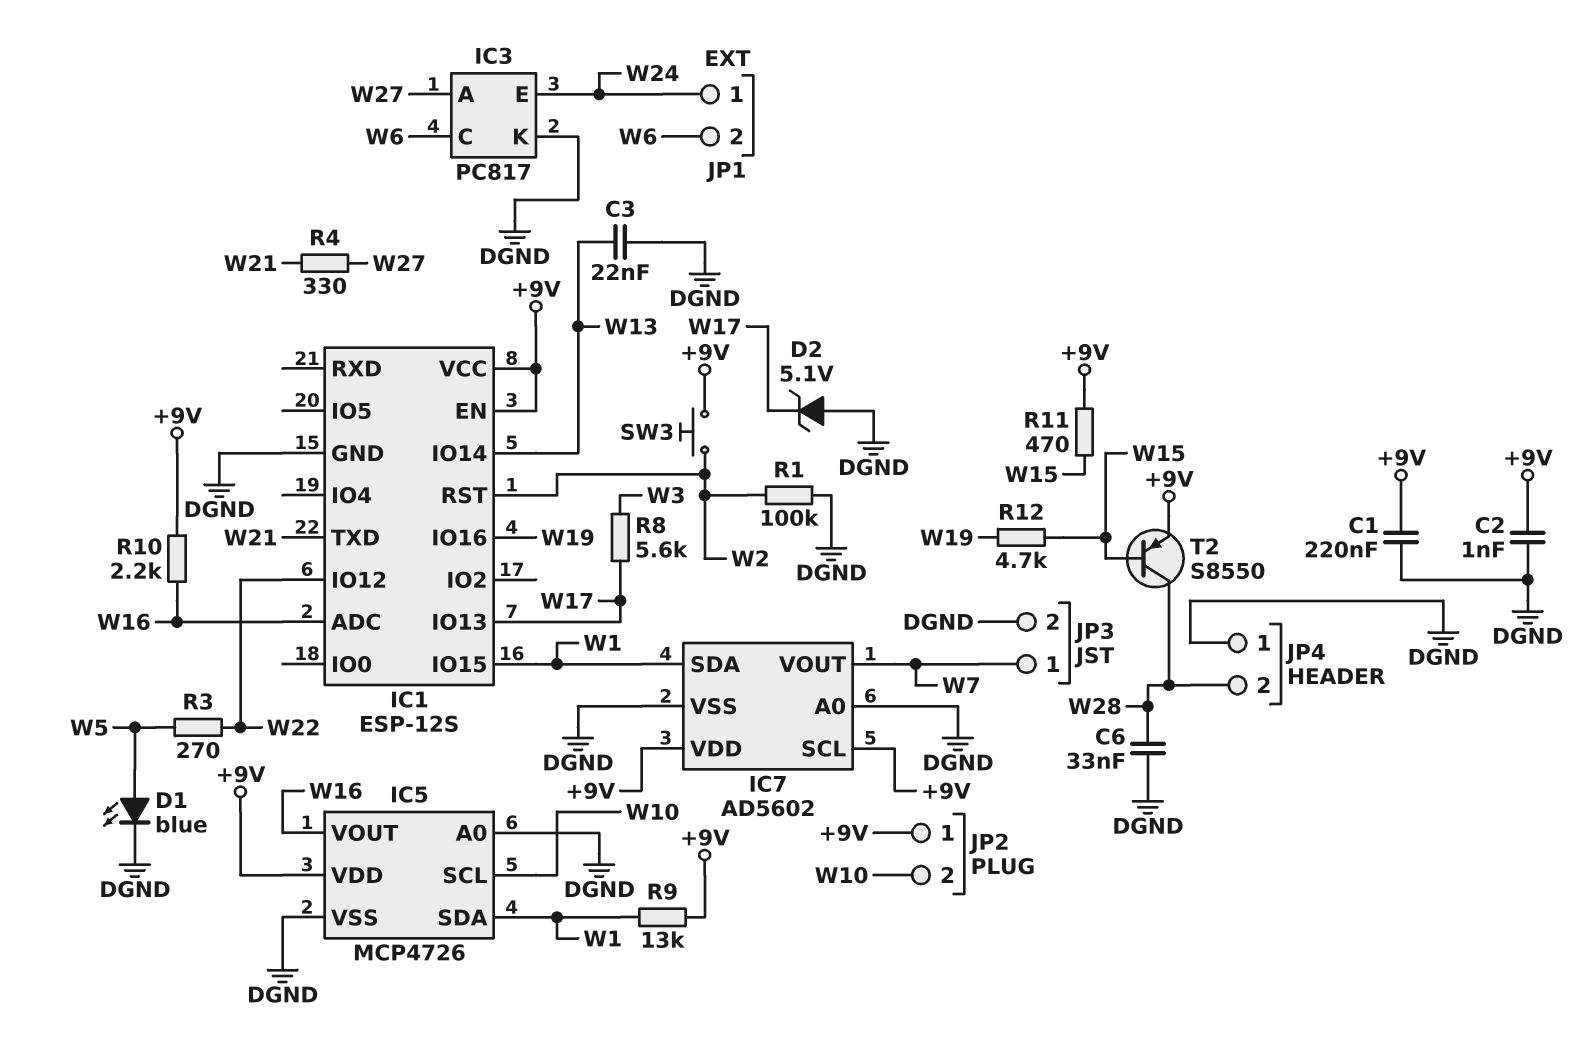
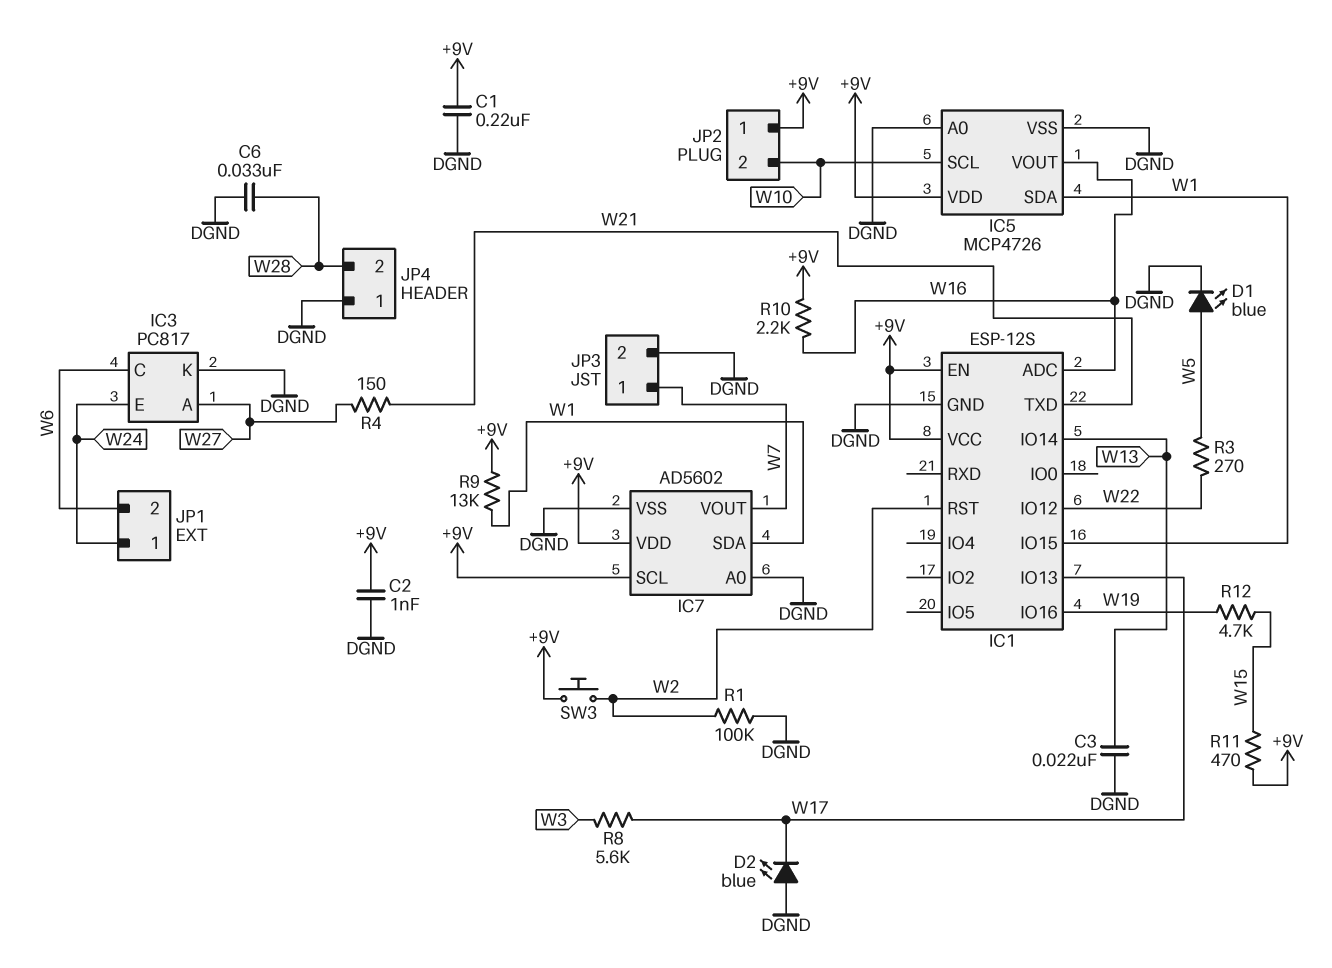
D2: zener 5.1V (A DGND, K W17) -> LED blue (A DGND, K W17)
R4: 330 (W21, W27) -> 150 (W21, W27)
T2: PNP S8550 (B W15, C W28, E +9V) -> none

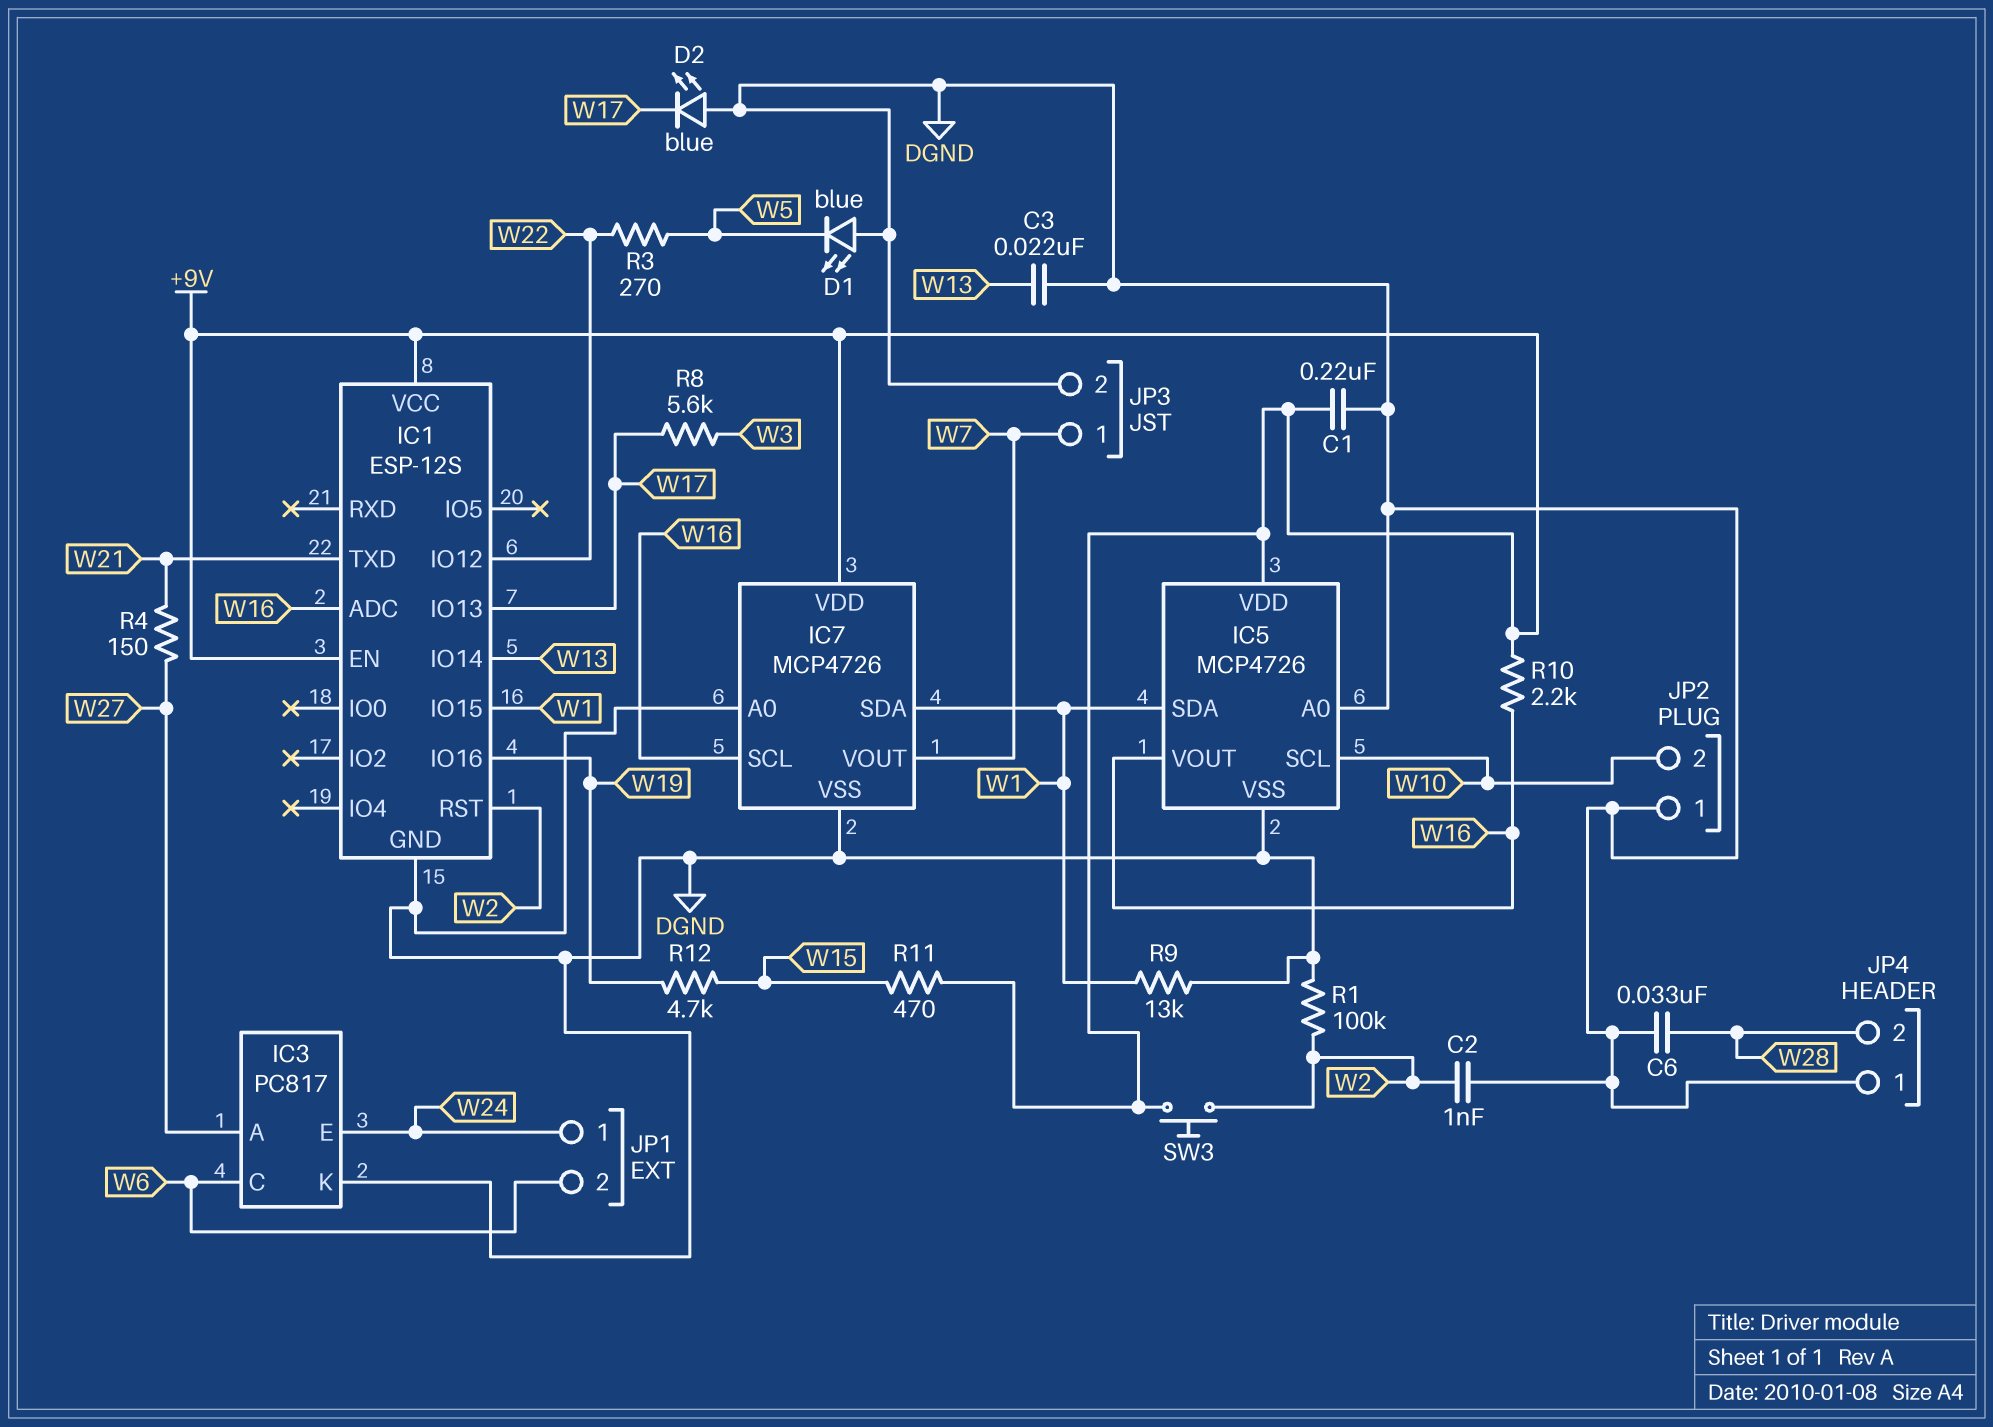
C2: 1nF (+9V, DGND) -> 1nF (DGND, W2)
D1: LED blue (A W5, K DGND) -> LED blue (A DGND, K W5)
IC7: AD5602 -> MCP4726
IC7 pin SCL: +9V -> W16
JP2 pin 1: +9V -> DGND
R9: 13k (+9V, W1) -> 13k (DGND, W1)

